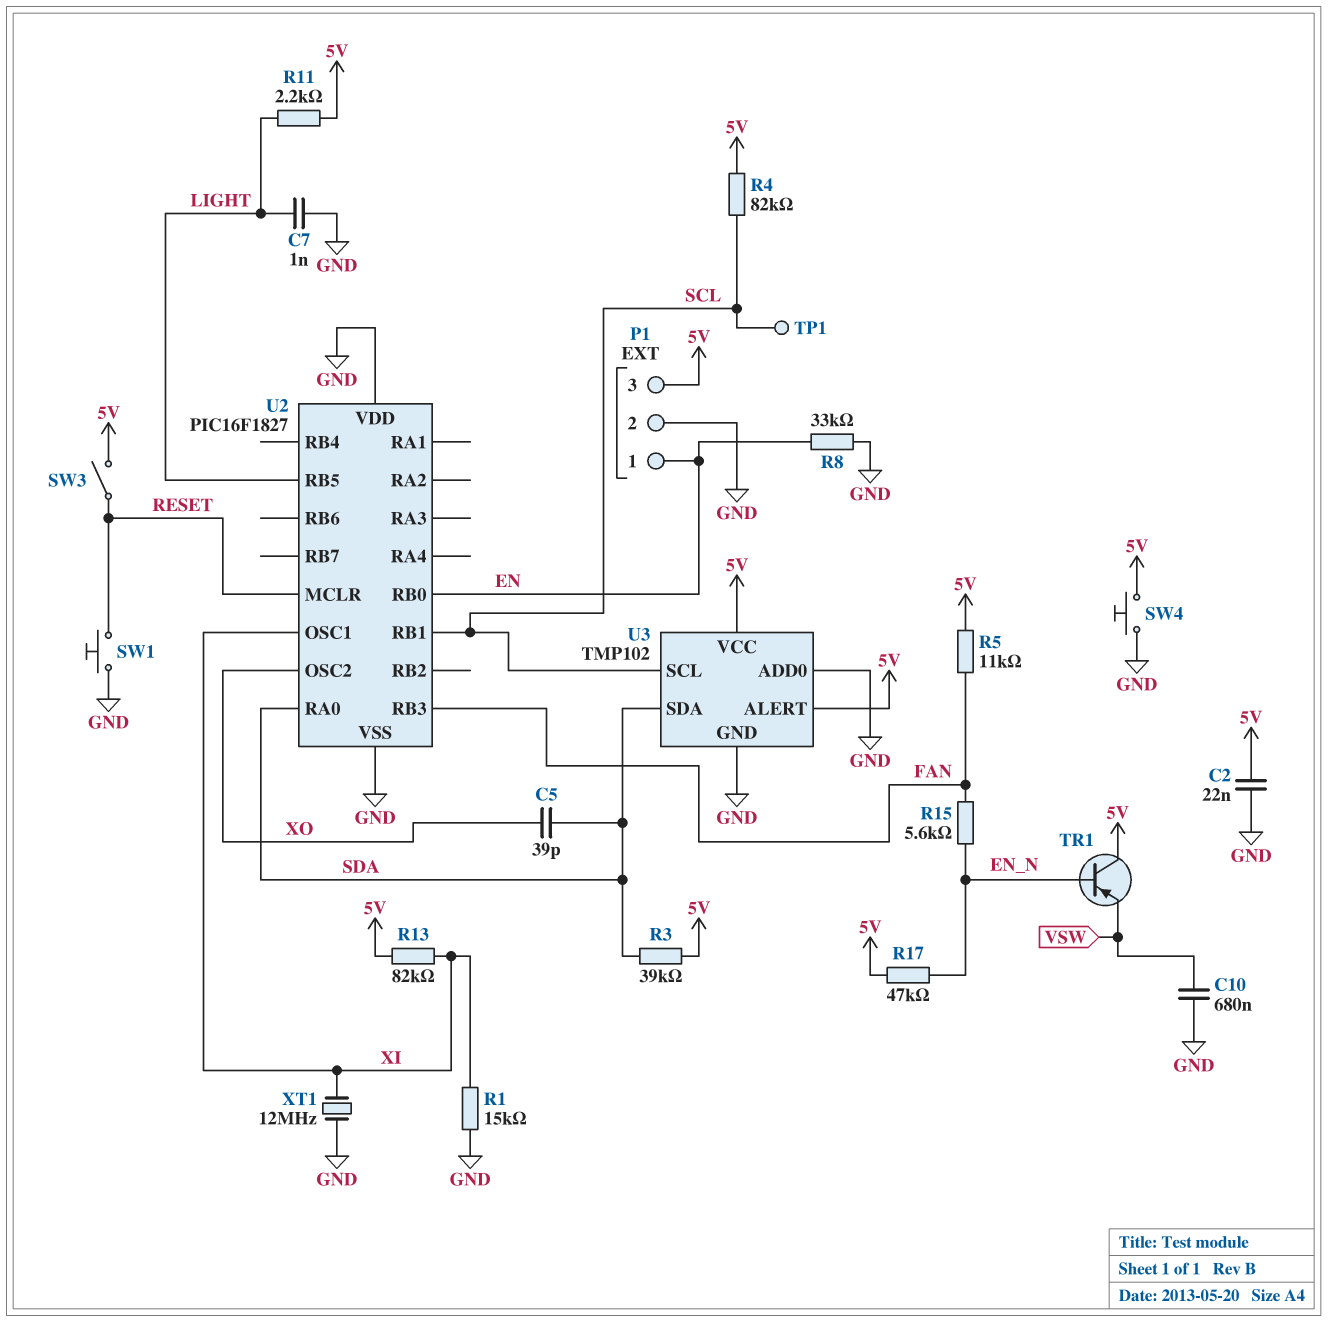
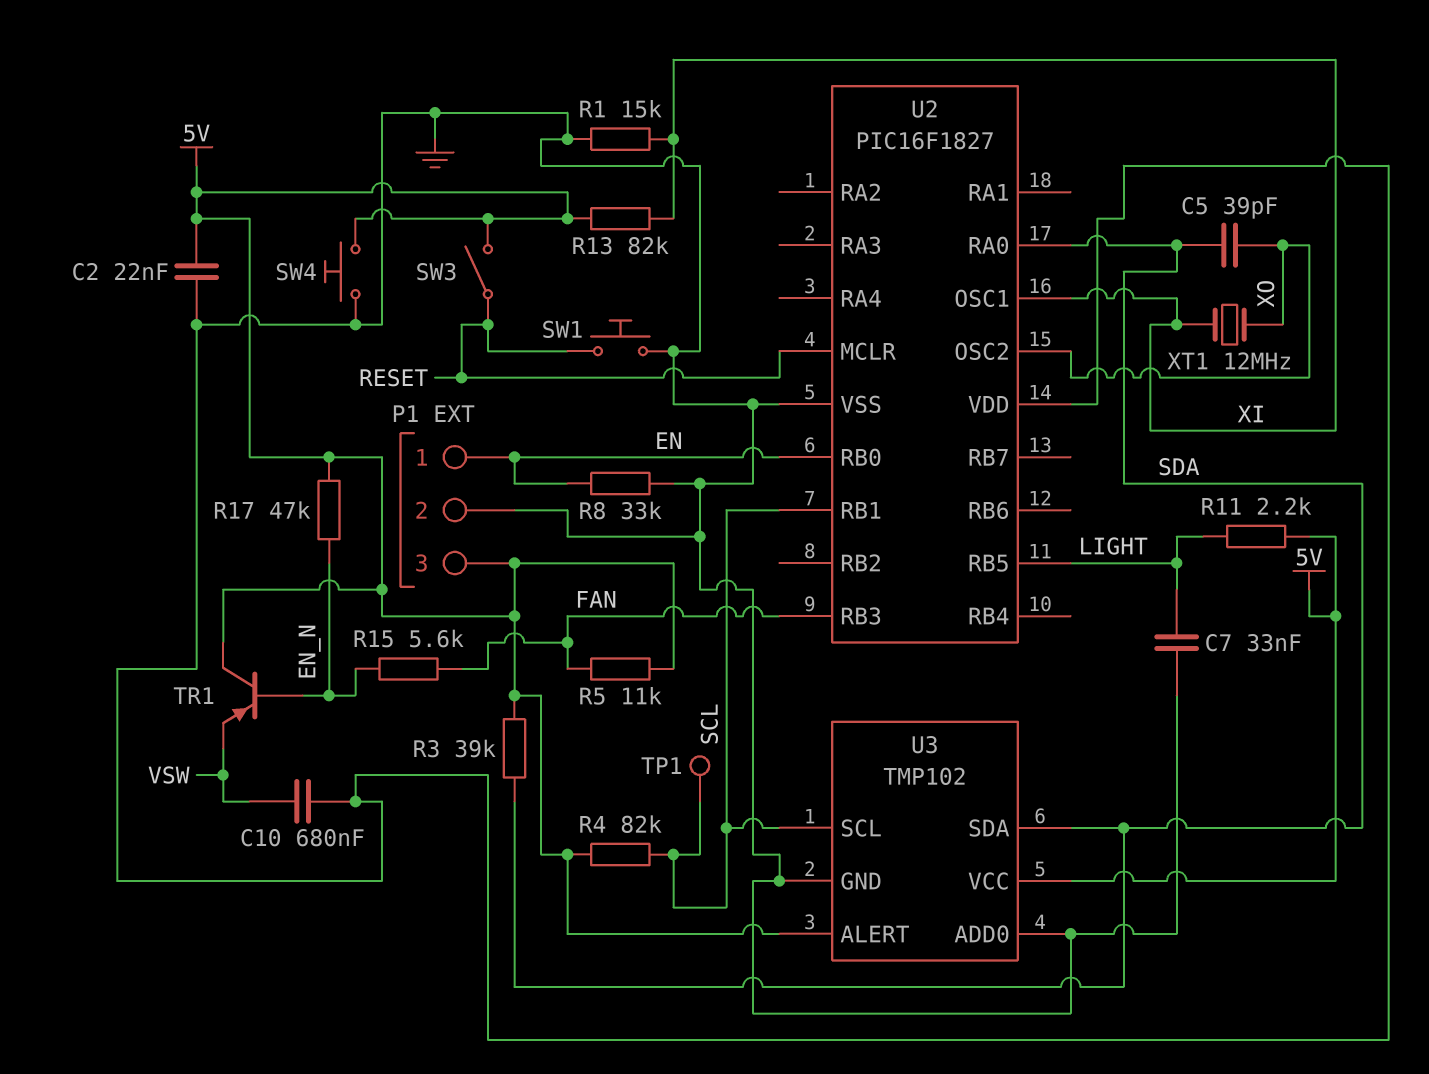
C7: 1nF (GND, LIGHT) -> 33nF (GND, LIGHT)
XT1: 12MHz (GND, XI) -> 12MHz (XI, XO)

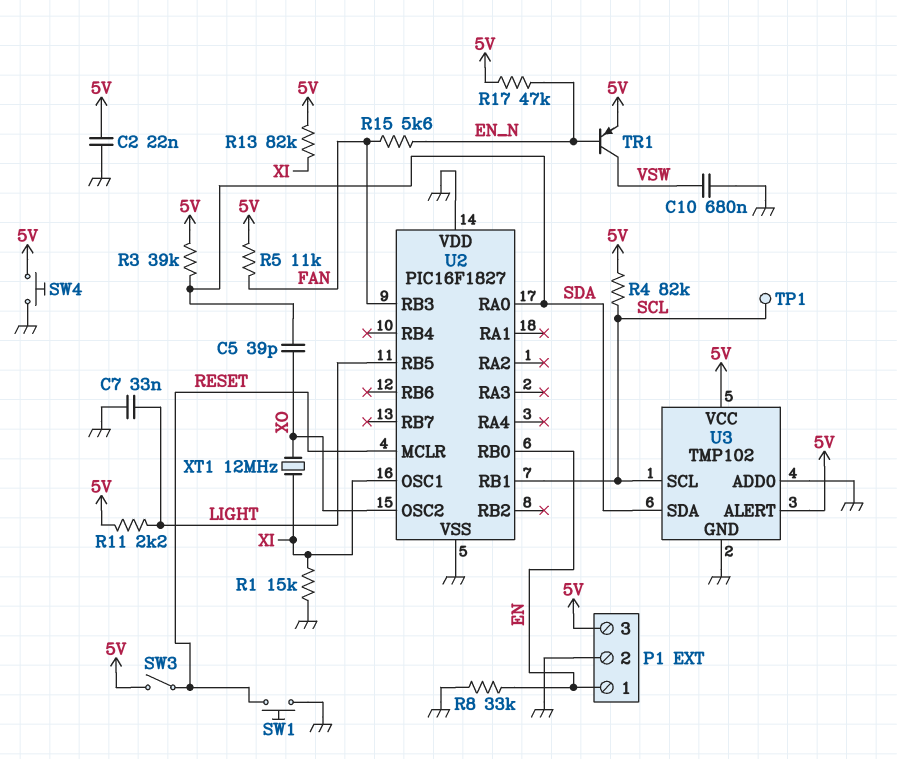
TR1: PNP (B EN_N, C 5V, E VSW) -> PNP (B EN_N, C VSW, E 5V)

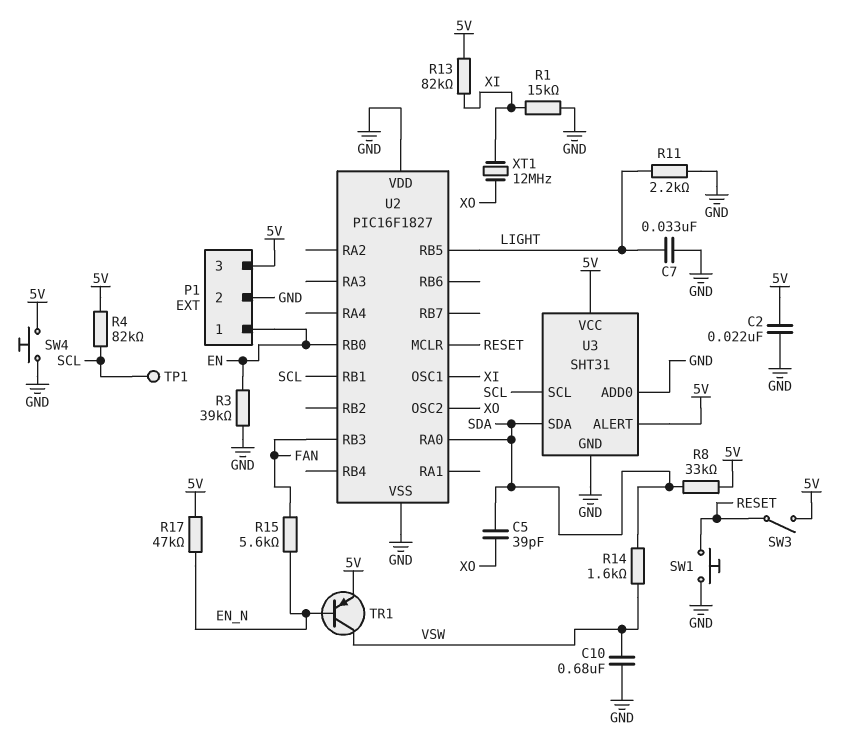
R3: 39k (5V, SDA) -> 39k (EN, GND)
R5: 11k (5V, FAN) -> none
R8: 33k (EN, GND) -> 33k (5V, SDA)
R11: 2.2k (5V, LIGHT) -> 2.2k (GND, LIGHT)
R14: none -> 1.6k (SDA, VSW)
U3: TMP102 -> SHT31

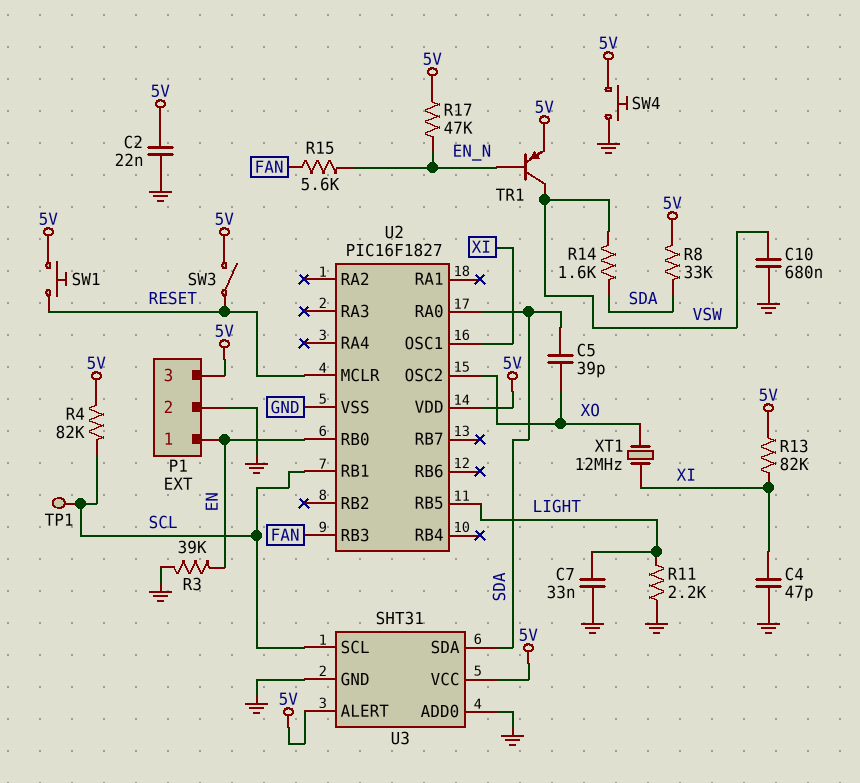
C4: none -> 47pF (GND, XI)
R1: 15k (GND, XI) -> none
SW1: button (GND, RESET) -> button (5V, RESET)
U2 pin VDD: GND -> 5V

